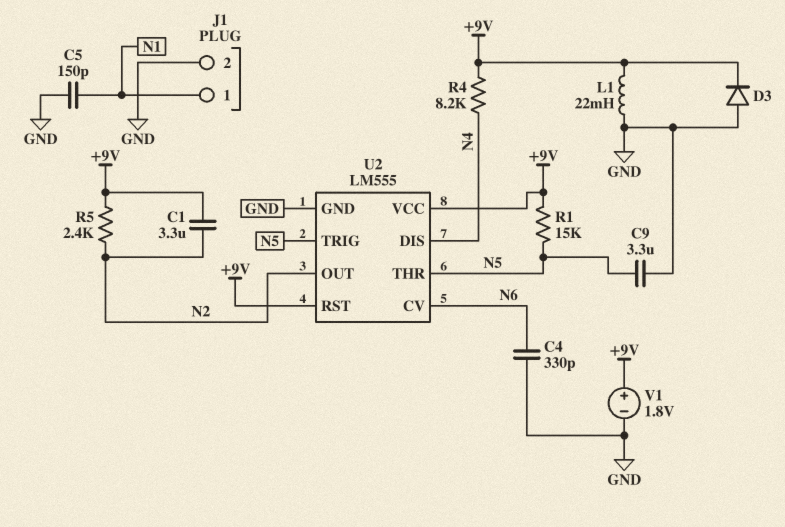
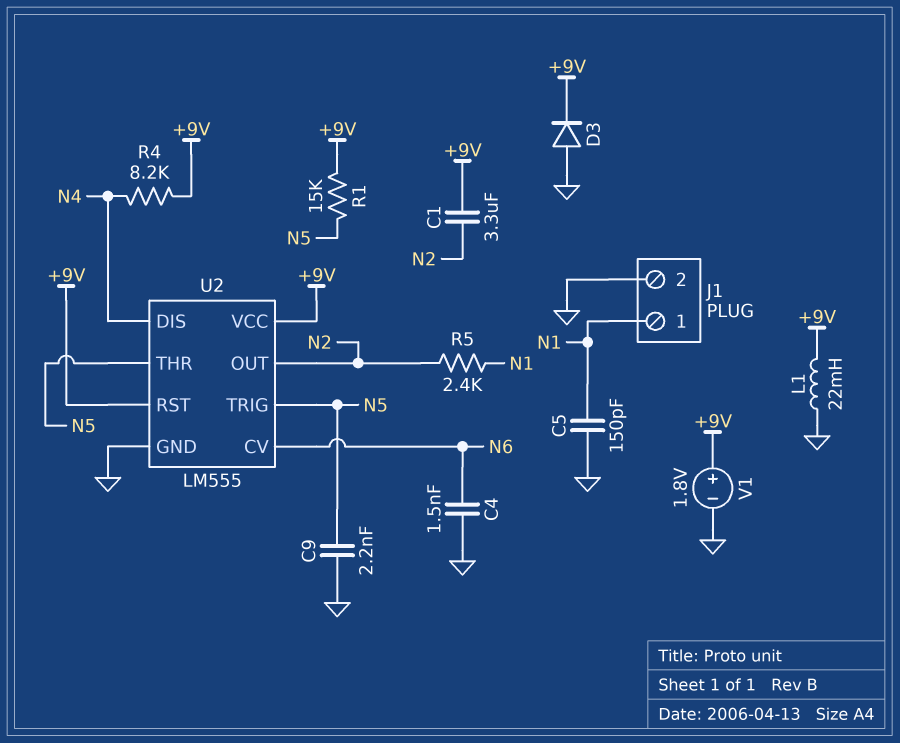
C4: 330pF (GND, N6) -> 1.5nF (GND, N6)
C9: 3.3uF (GND, N5) -> 2.2nF (GND, N5)
R5: 2.4k (+9V, N2) -> 2.4k (N1, N2)

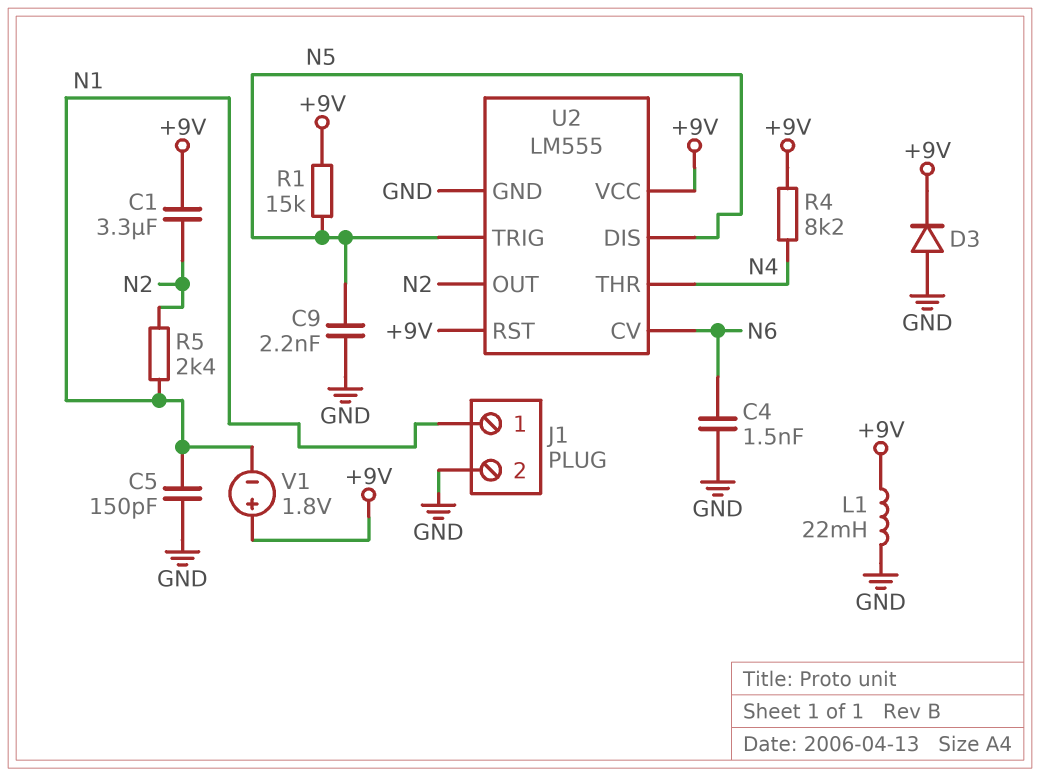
U2 pin DIS: N4 -> N5
U2 pin THR: N5 -> N4
V1: 1.8V (plus +9V, minus GND) -> 1.8V (plus +9V, minus N1)

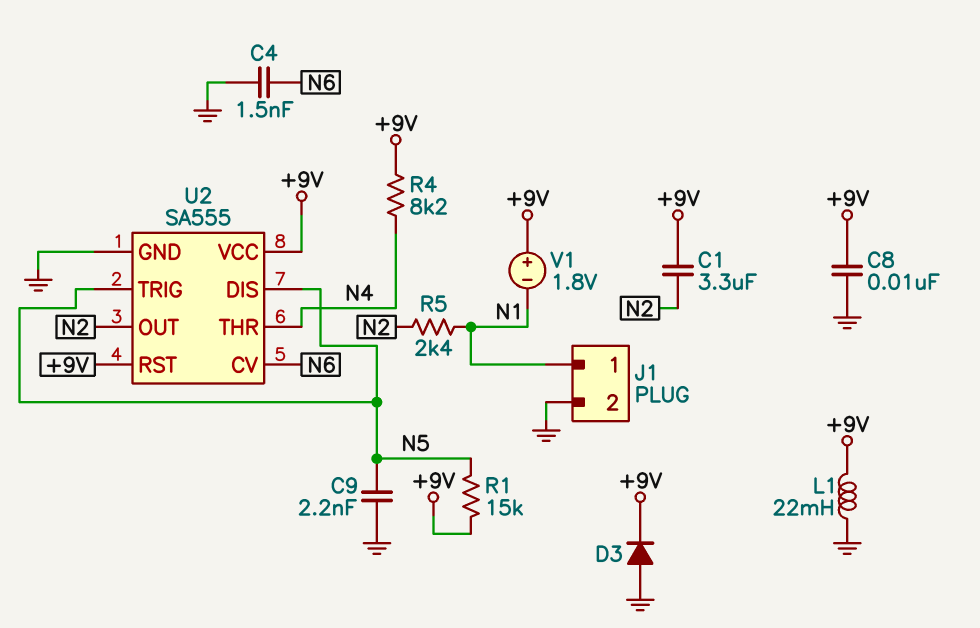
C5: 150pF (GND, N1) -> none
C8: none -> 10nF (+9V, GND)
U2: LM555 -> SA555

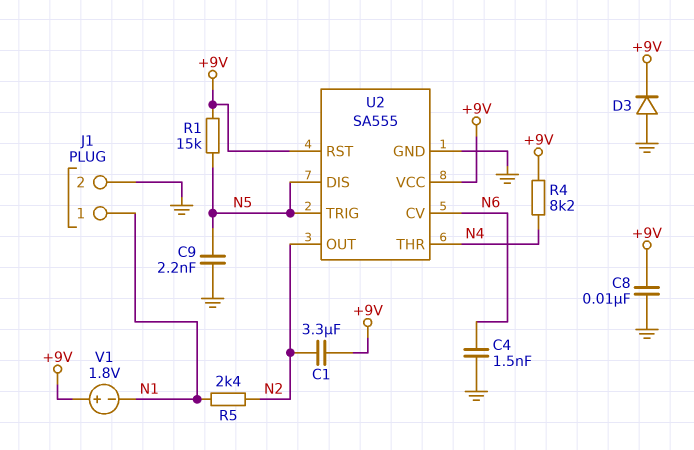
L1: 22mH (+9V, GND) -> none

